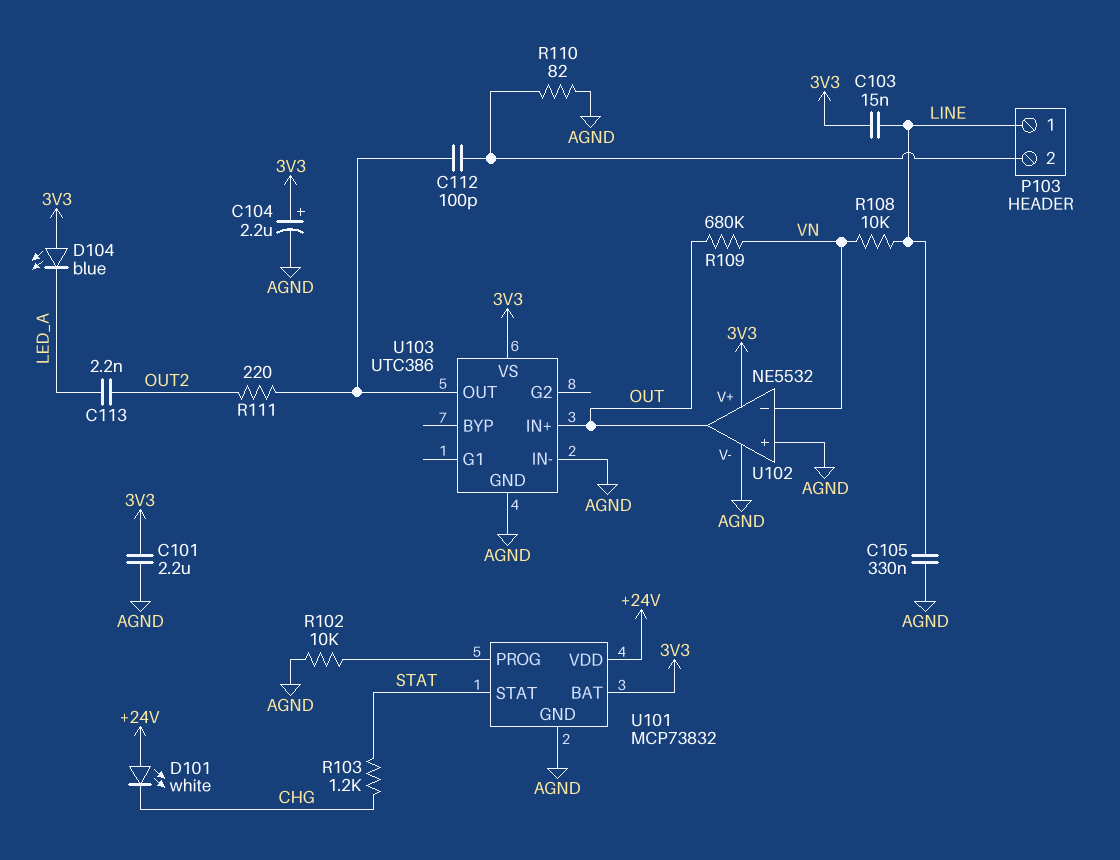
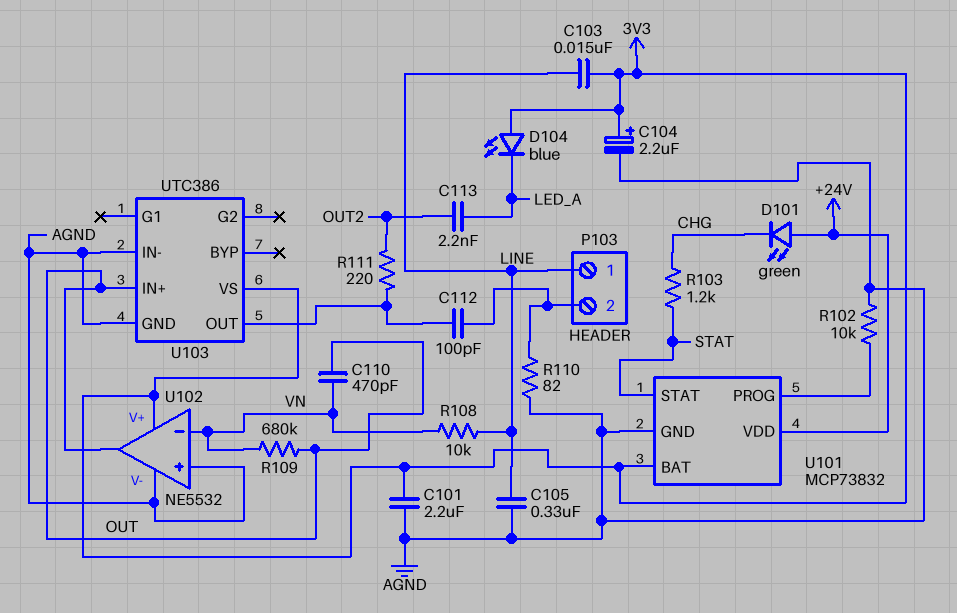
C110: none -> 470pF (OUT, VN)
D101: LED white (A +24V, K CHG) -> LED green (A +24V, K CHG)

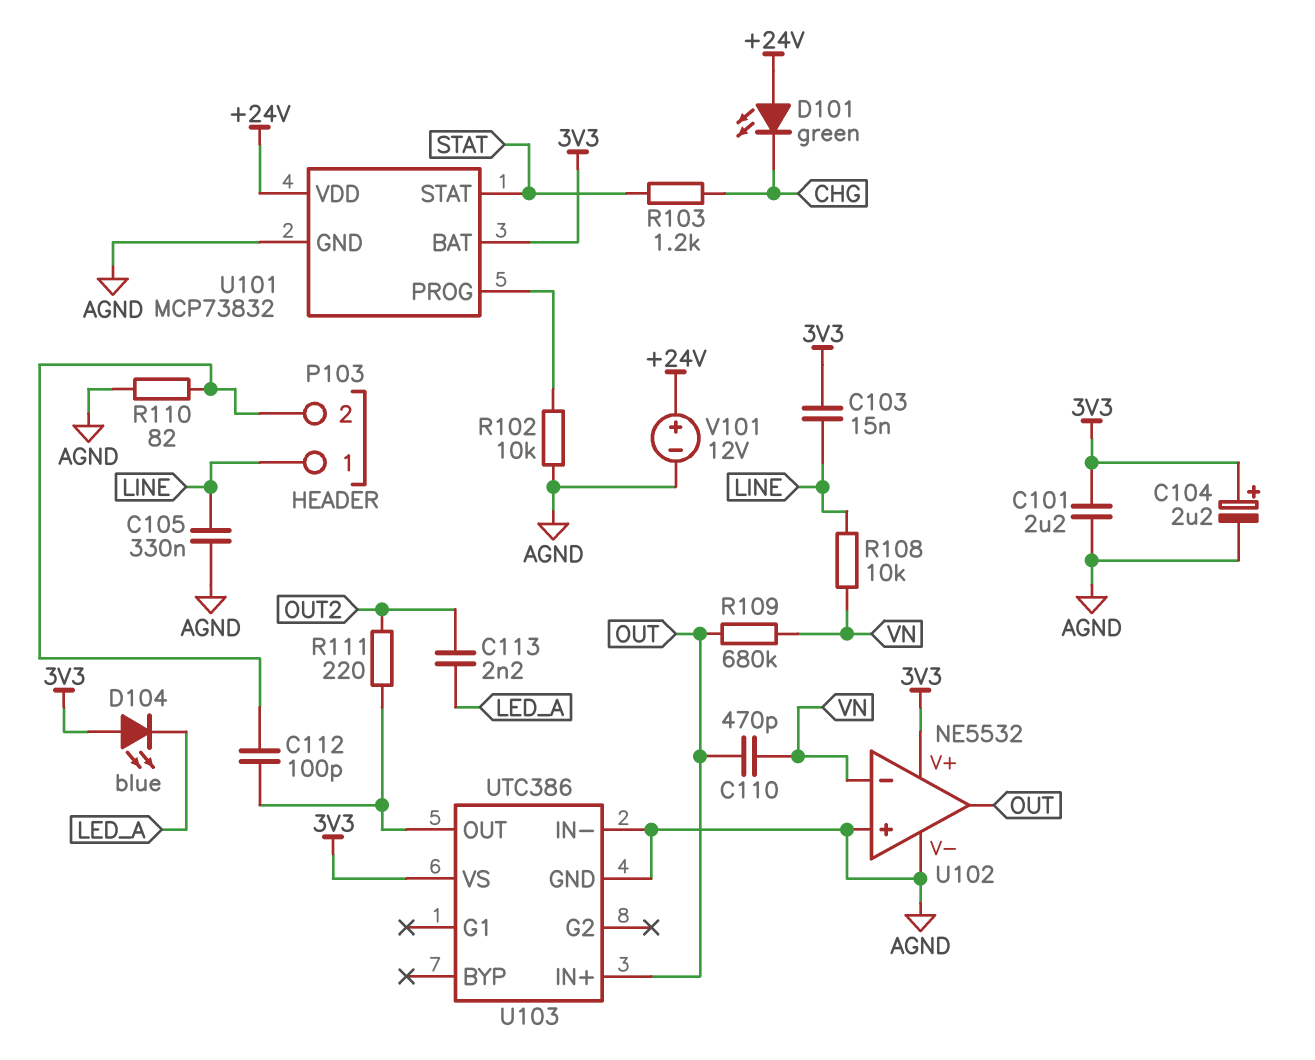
V101: none -> 12V (plus +24V, minus AGND)

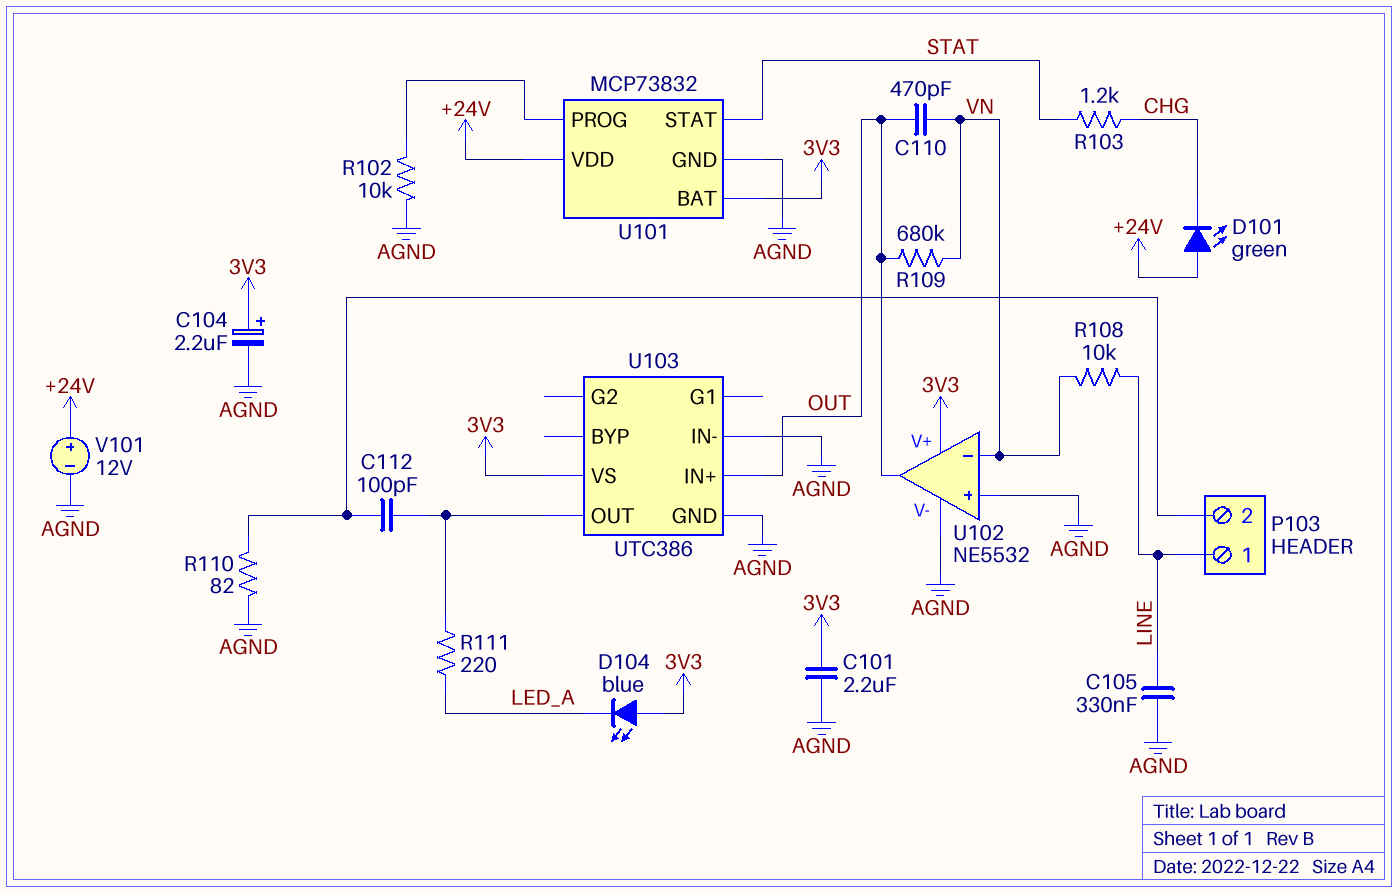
C103: 15nF (3V3, LINE) -> none
C113: 2.2nF (LED_A, OUT2) -> none
R111: 220 (OUT2, U103/OUT) -> 220 (LED_A, U103/OUT)

